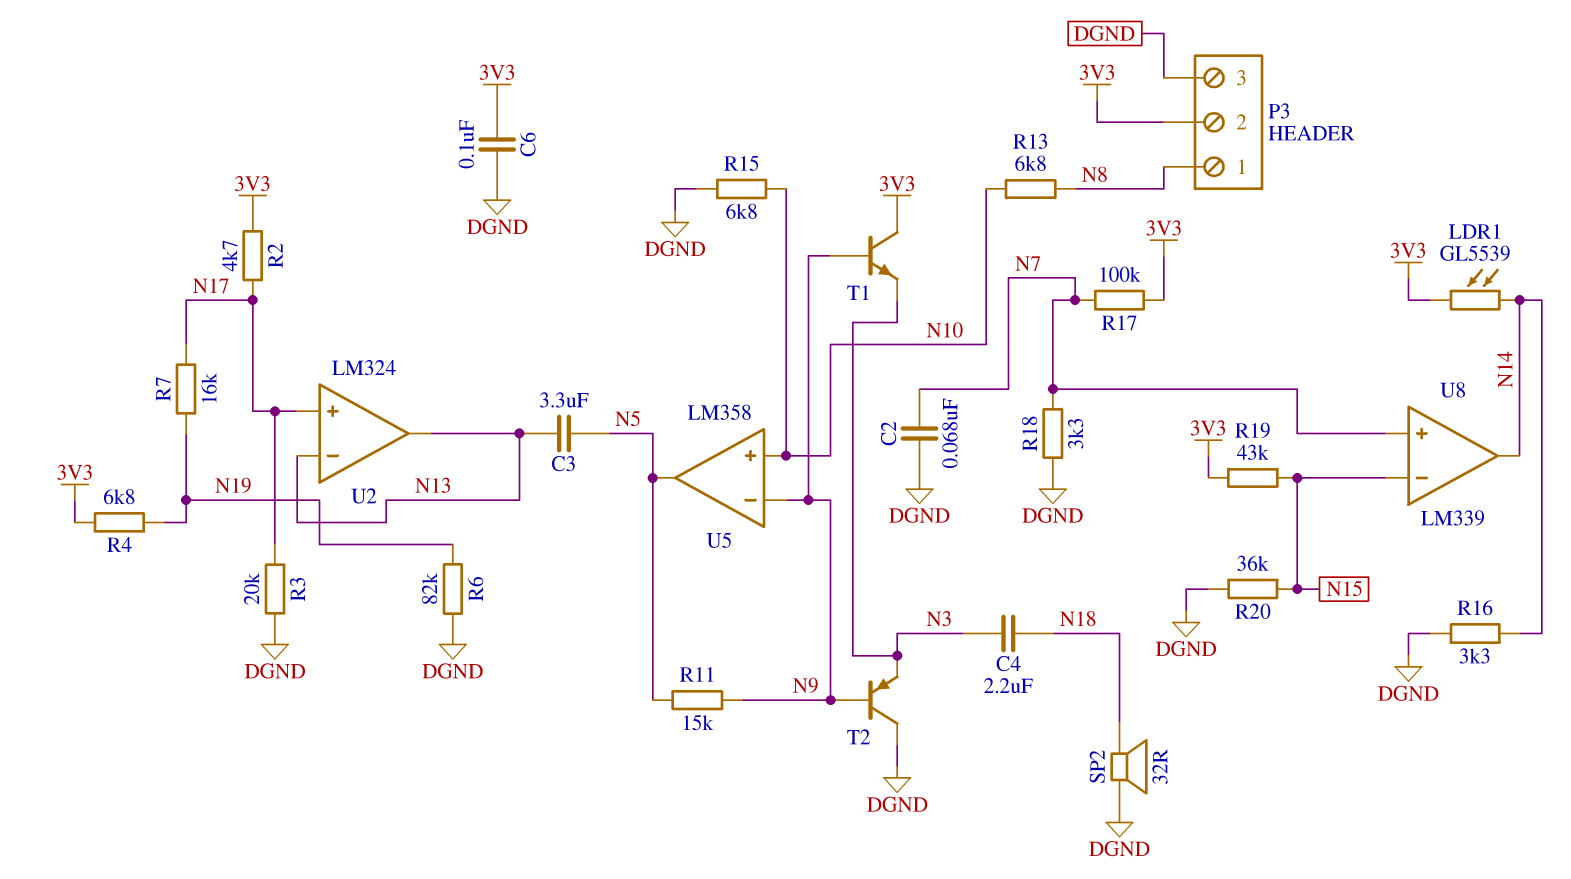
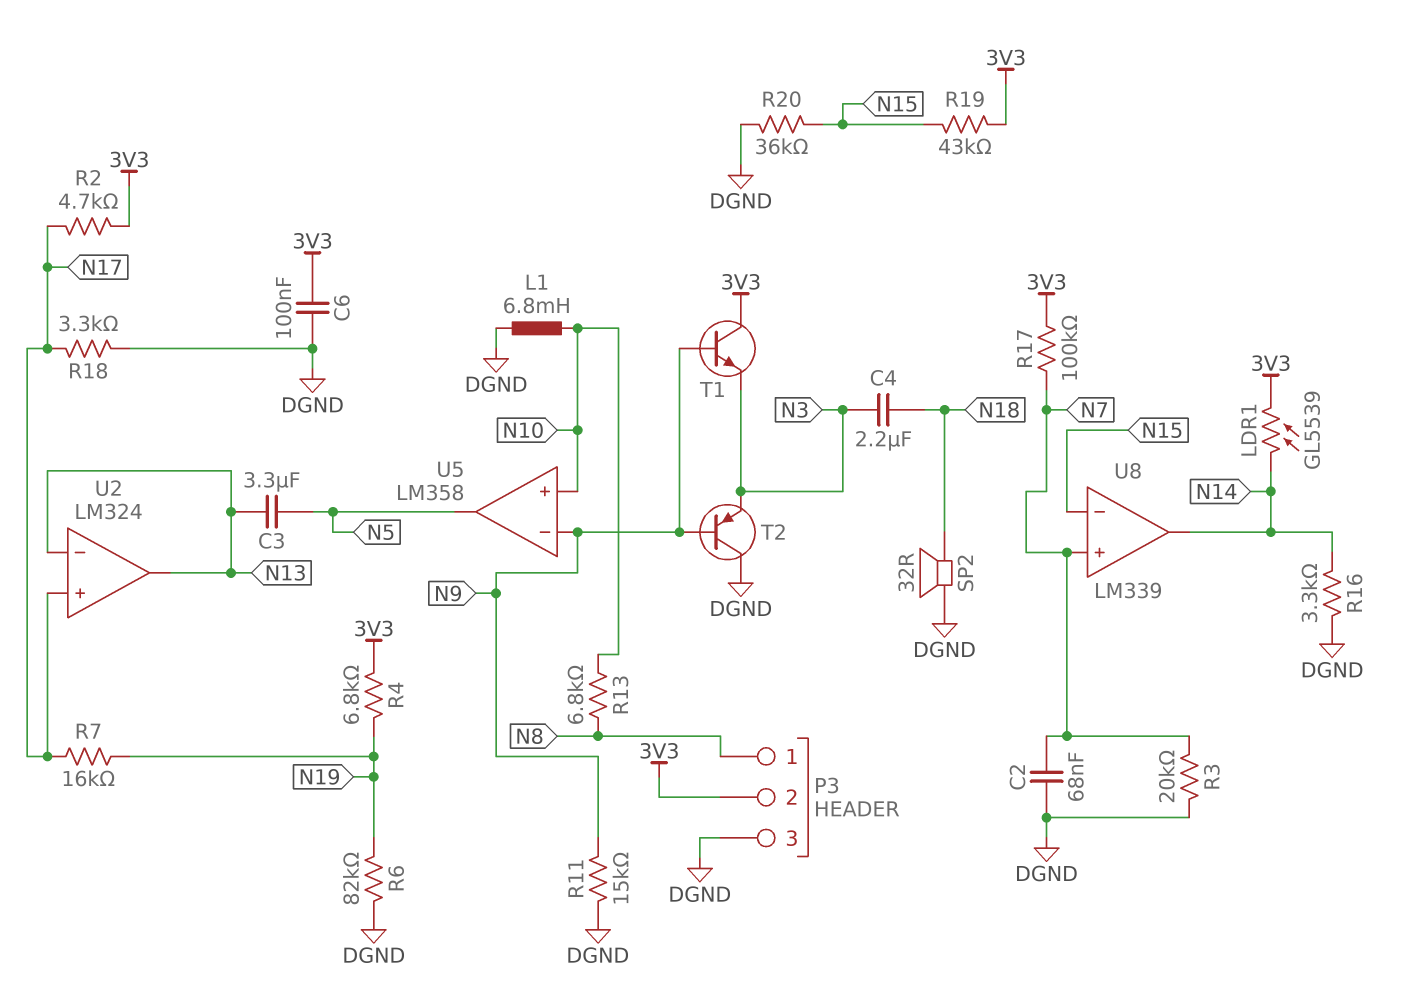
L1: none -> 6.8mH (DGND, N10)
R3: 20k (DGND, N17) -> 20k (DGND, N7)
R11: 15k (N5, N9) -> 15k (DGND, N9)
R15: 6.8k (DGND, N10) -> none
R18: 3.3k (DGND, N7) -> 3.3k (DGND, N17)

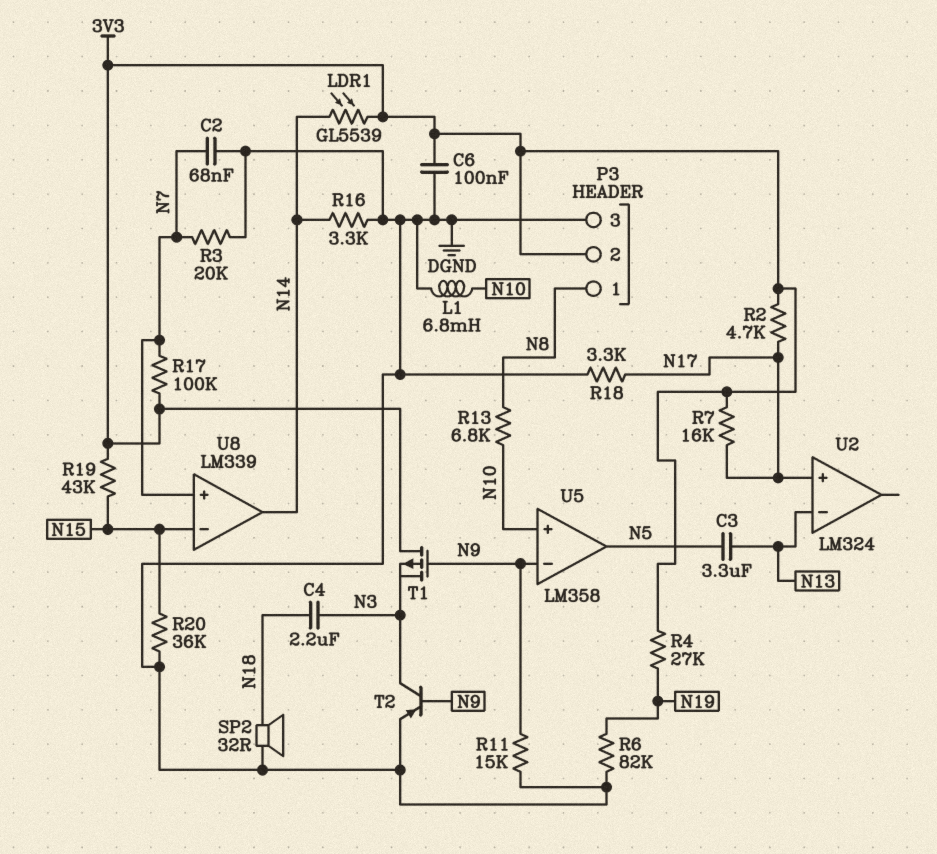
R4: 6.8k (3V3, N19) -> 27k (3V3, N19)
R7: 16k (N17, N19) -> 16k (3V3, N17)
T1: NPN (B N9, C 3V3, E N3) -> PMOS (G N9, D 3V3, S N3)
T2: PNP (B N9, C DGND, E N3) -> PNP (B N9, C N3, E DGND)
U2 pin out: N13 -> none

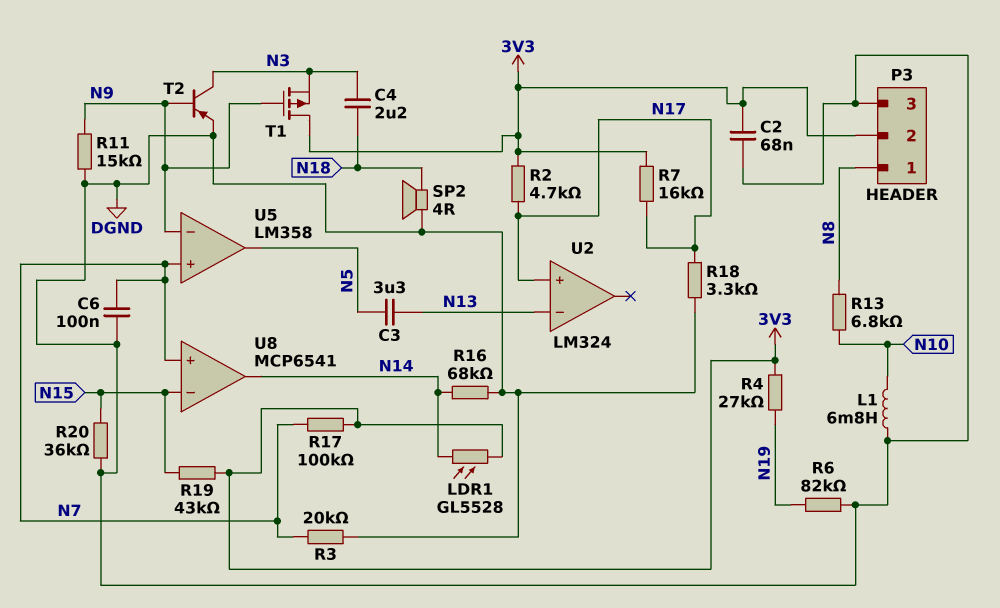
C2: 68nF (DGND, N7) -> 68nF (3V3, DGND)
C6: 100nF (3V3, DGND) -> 100nF (DGND, N7)
LDR1: GL5539 (3V3, N14) -> GL5528 (3V3, N14)
R16: 3.3k (DGND, N14) -> 68k (DGND, N14)
SP2: speaker 32R (DGND, N18) -> speaker 4R (DGND, N18)
U5 pin in+: N10 -> N7
U8: LM339 -> MCP6541

